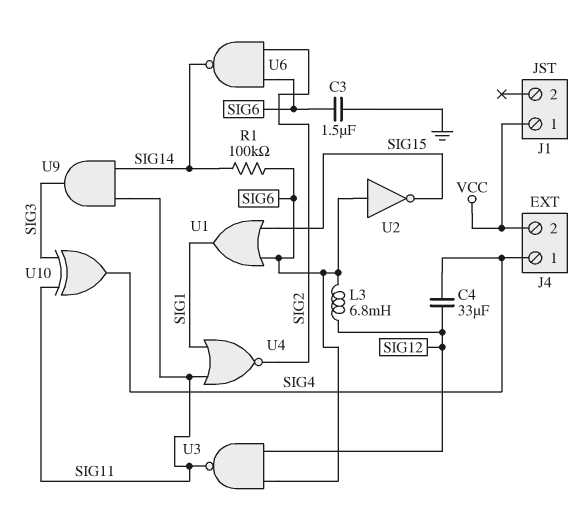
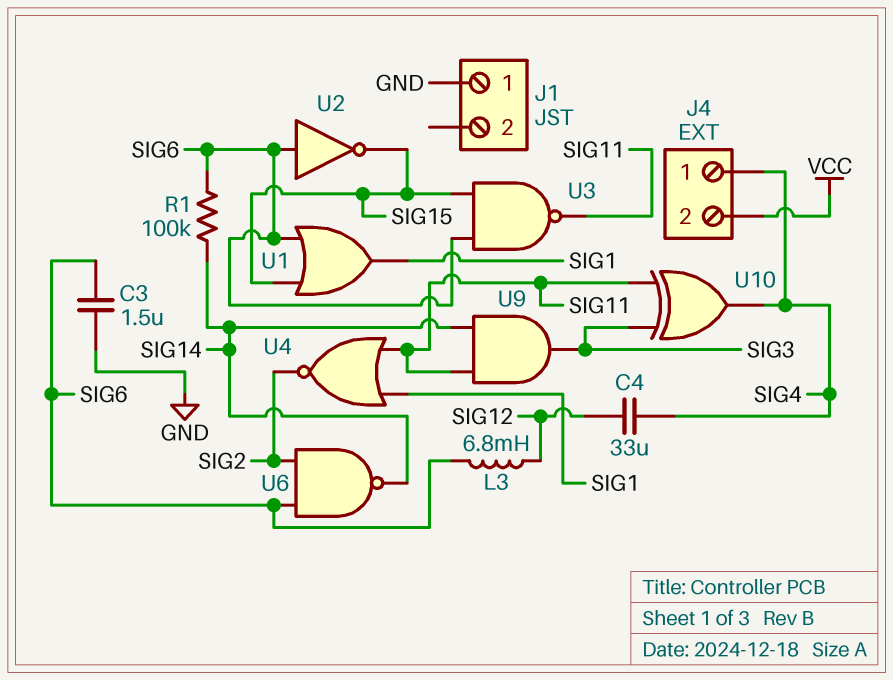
J1 pin 1: VCC -> GND
U3: NAND (in SIG6, in SIG12, out SIG11) -> NAND (in SIG6, in SIG15, out SIG11)

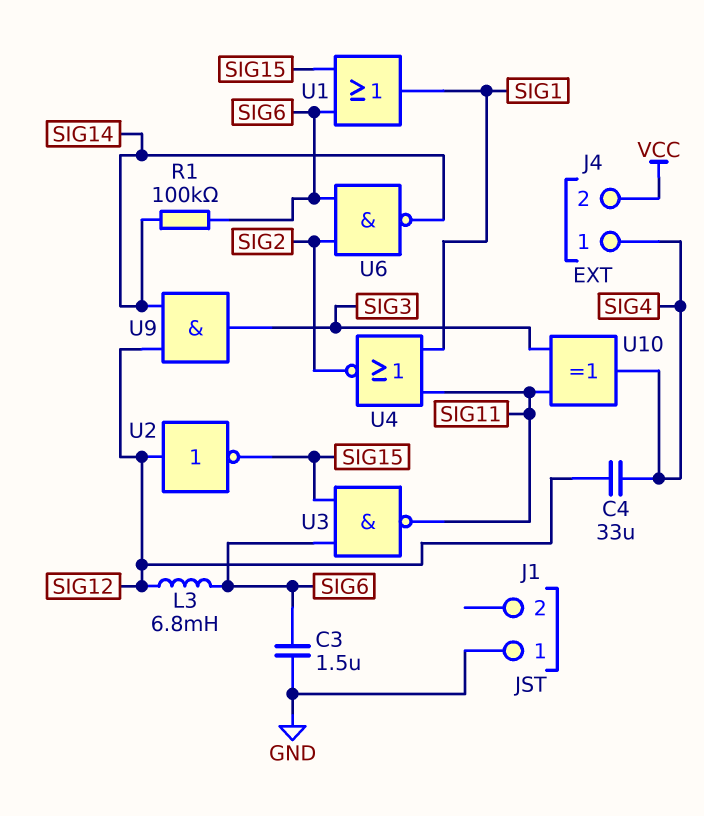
U2: NOT (in SIG6, out SIG15) -> NOT (in SIG12, out SIG15)
U9: AND (in SIG11, in SIG14, out SIG3) -> AND (in SIG12, in SIG14, out SIG3)

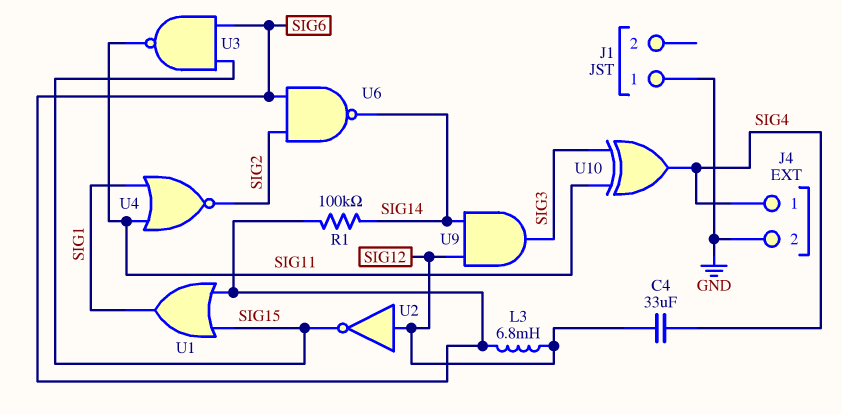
C3: 1.5uF (GND, SIG6) -> none
J4 pin 2: VCC -> GND

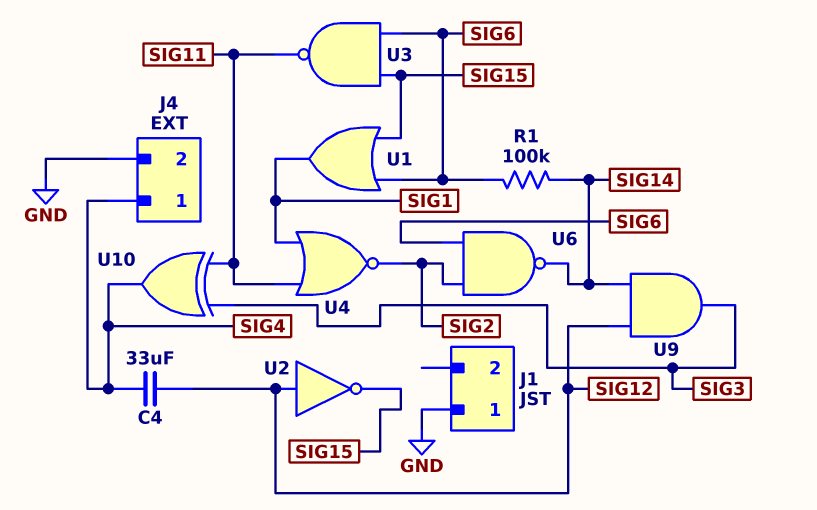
L3: 6.8mH (SIG6, SIG12) -> none

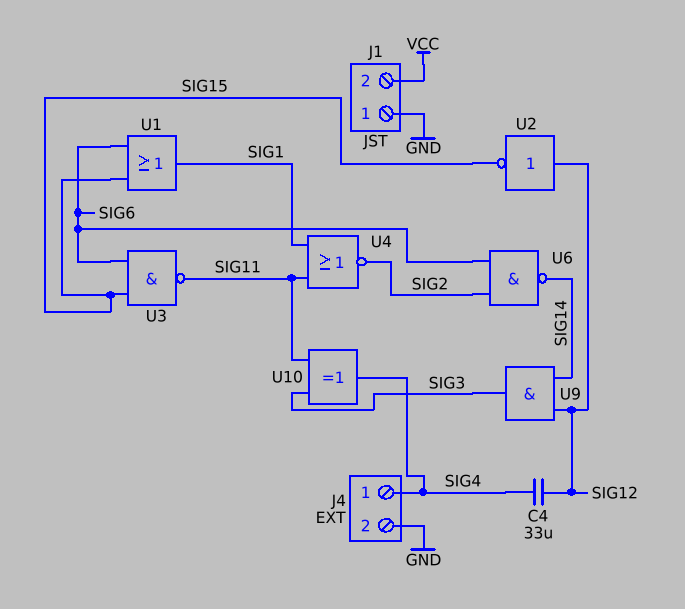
J1 pin 2: none -> VCC
R1: 100k (SIG6, SIG14) -> none

